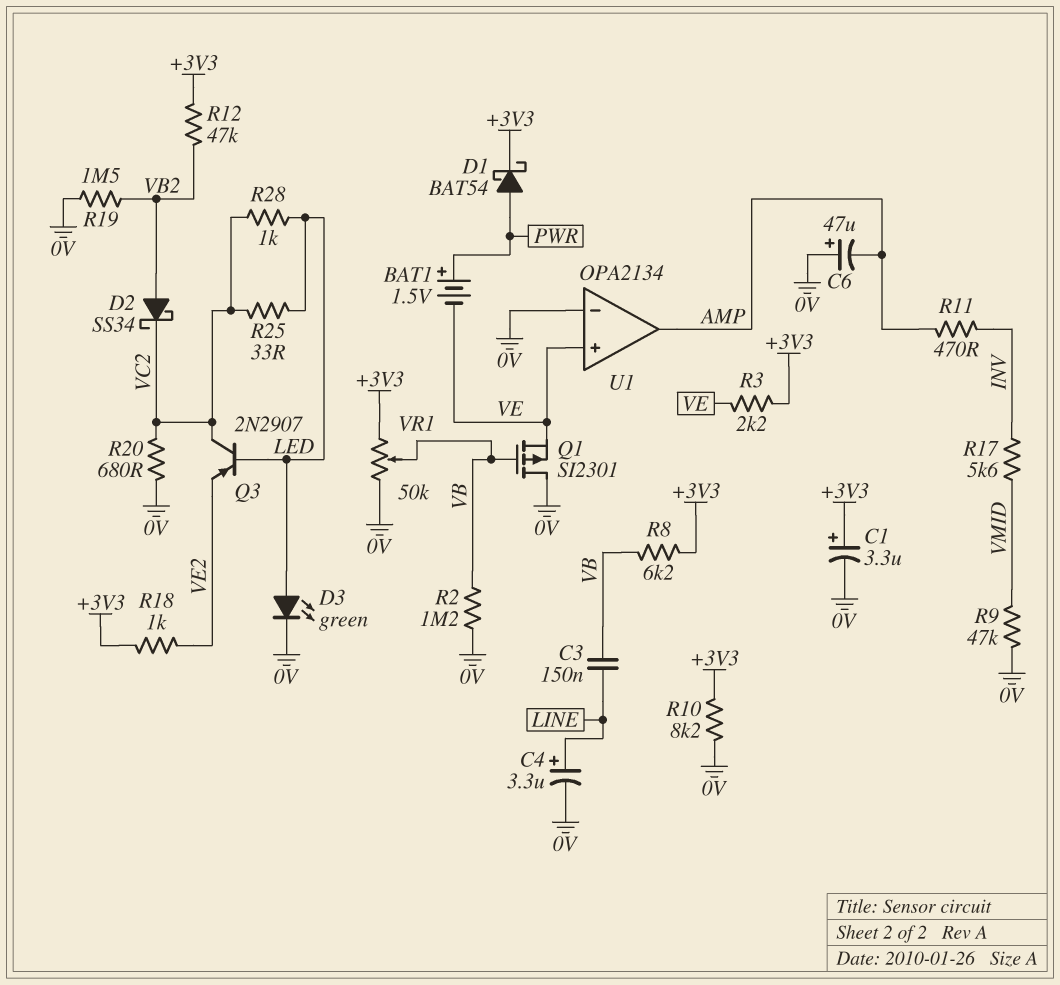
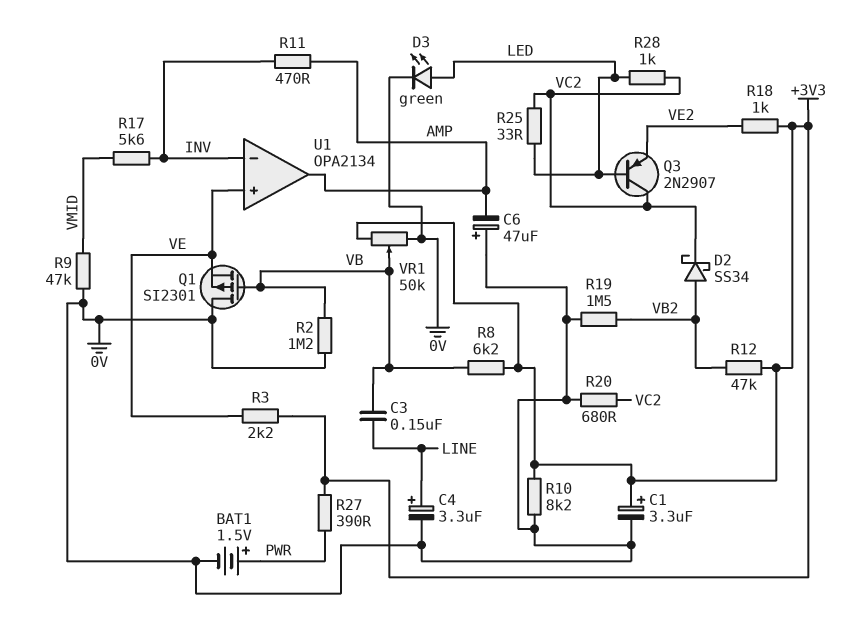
BAT1: 1.5V (plus PWR, minus VE) -> 1.5V (plus PWR, minus 0V)
D1: schottky BAT54 (A PWR, K +3V3) -> none
R27: none -> 390 (+3V3, PWR)
U1 pin in-: 0V -> INV

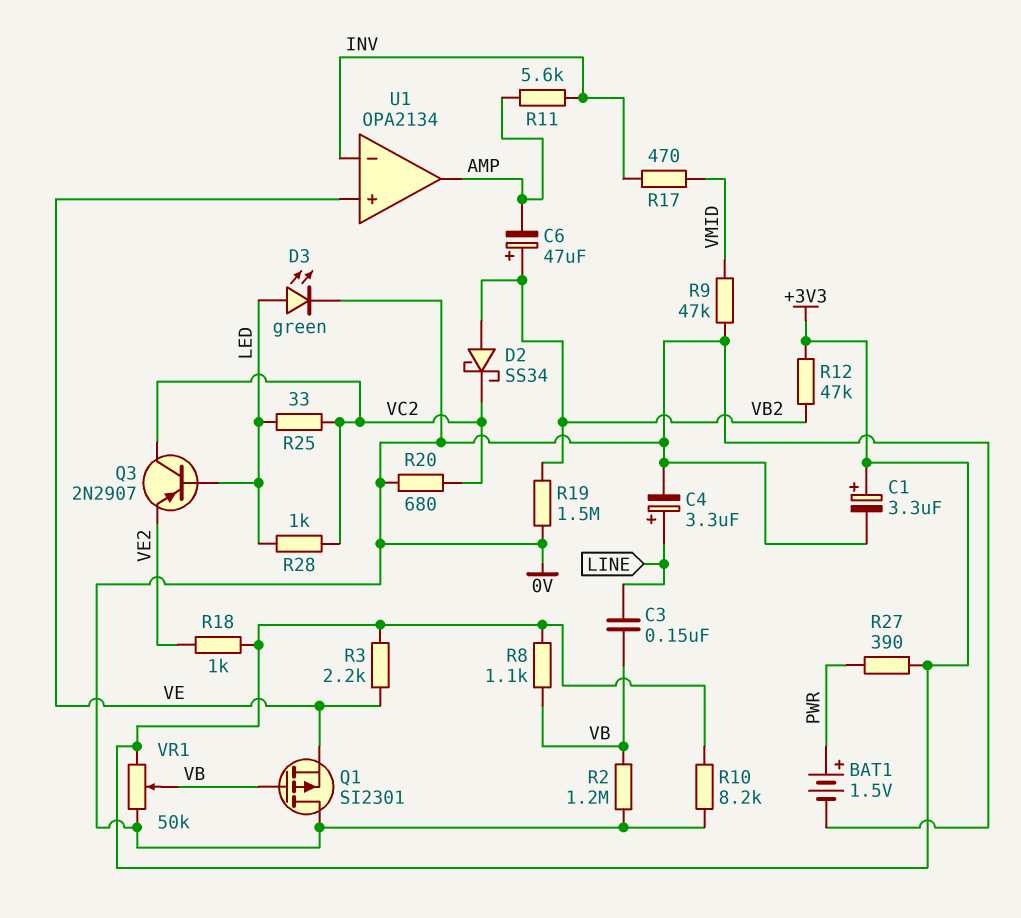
C6: 47uF (plus 0V, minus AMP) -> 47uF (plus VB2, minus AMP)
R8: 6.2k (+3V3, VB) -> 1.1k (+3V3, VB)
R11: 470 (AMP, INV) -> 5.6k (AMP, INV)
R17: 5.6k (INV, VMID) -> 470 (INV, VMID)

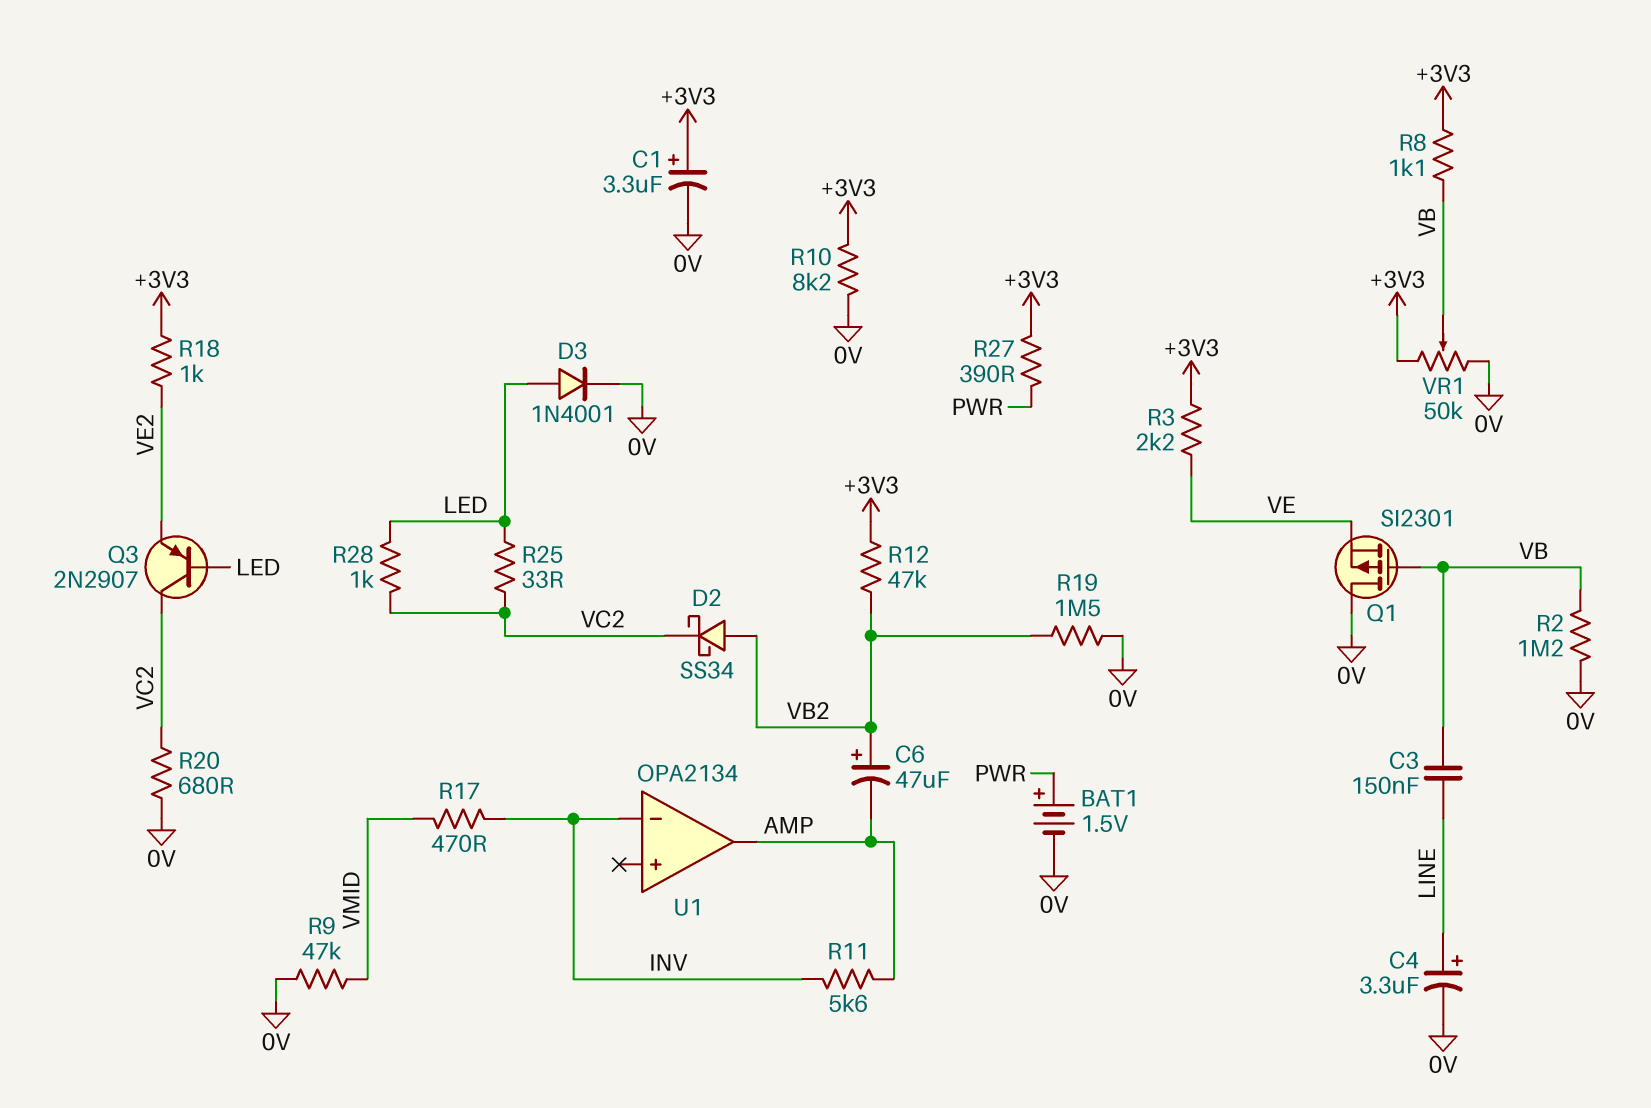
D3: LED green (A LED, K 0V) -> diode 1N4001 (A LED, K 0V)
U1 pin in+: VE -> none

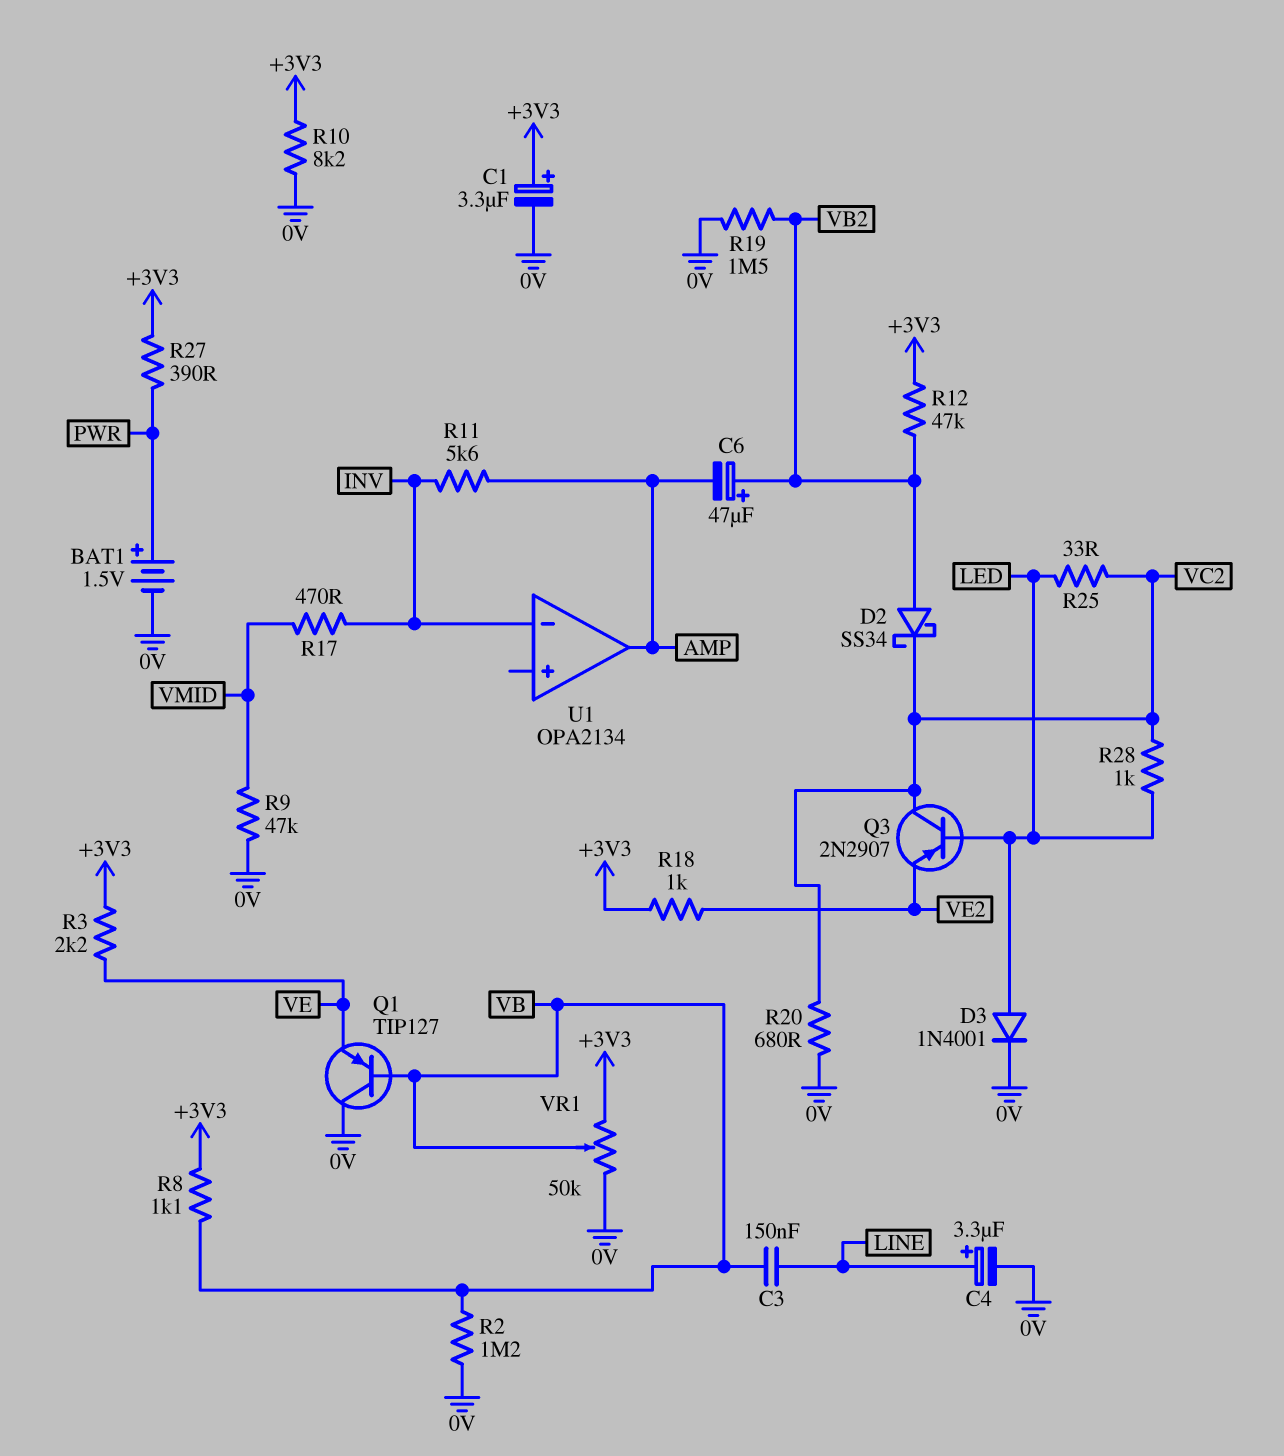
Q1: PMOS SI2301 (G VB, D 0V, S VE) -> PNP TIP127 (B VB, C 0V, E VE)

